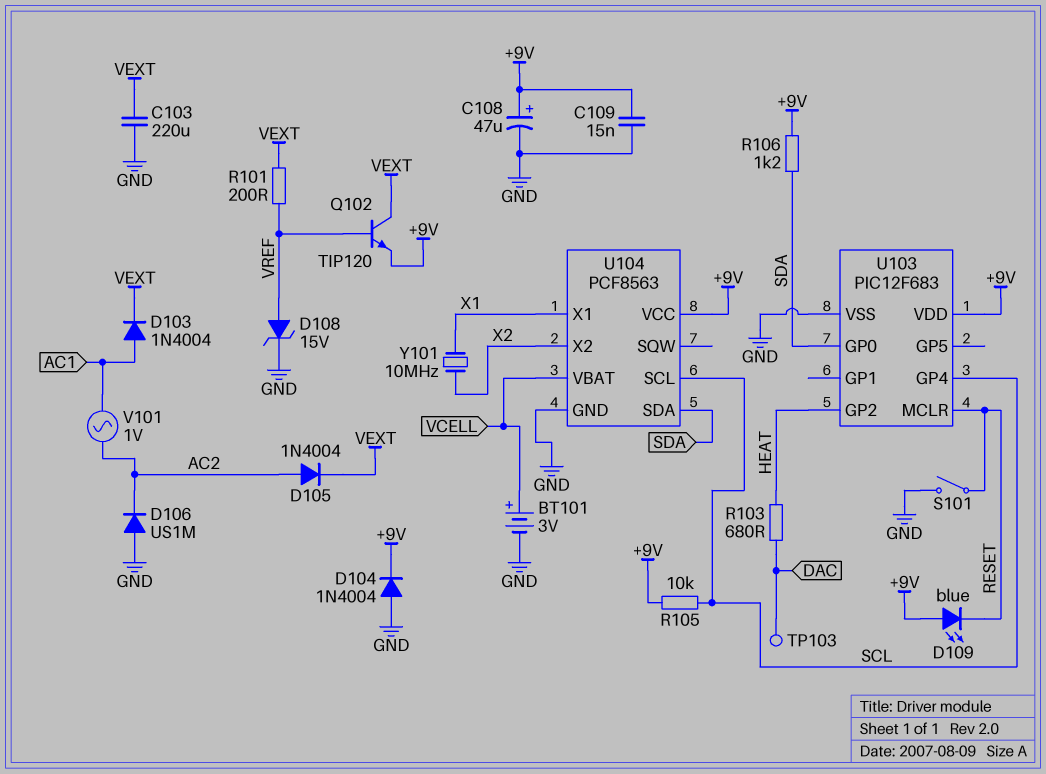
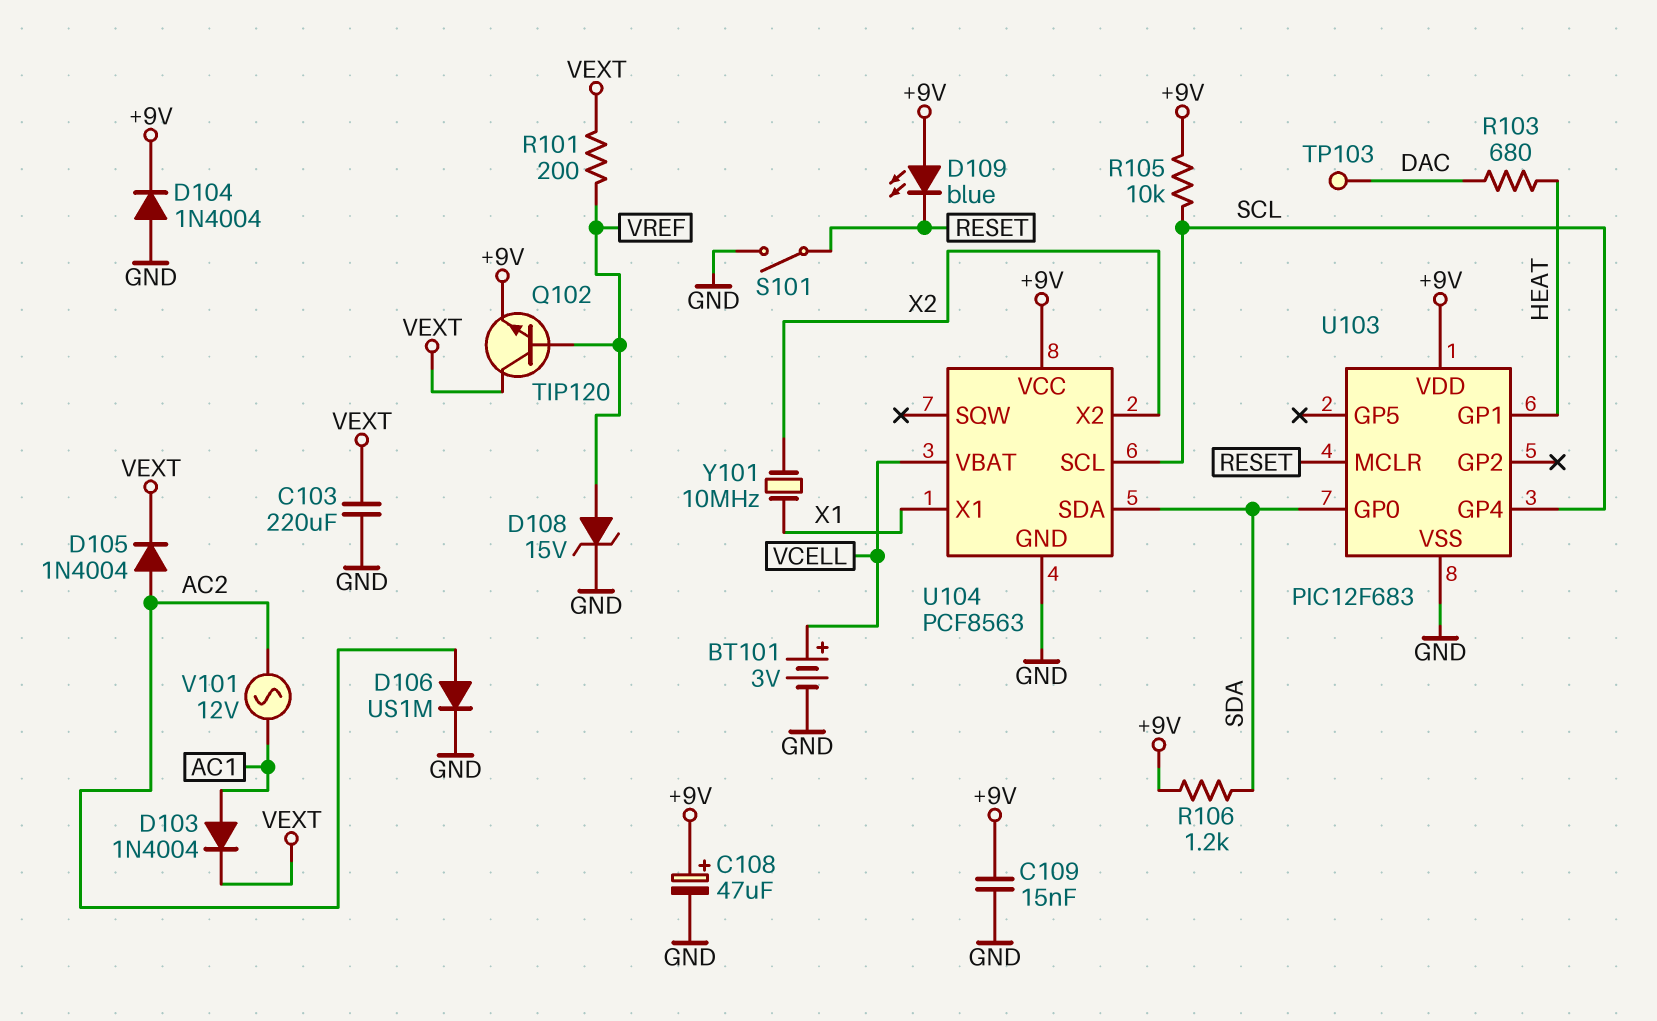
D106: diode US1M (A GND, K AC2) -> diode US1M (A AC2, K GND)
U103 pin GP1: none -> HEAT
U103 pin GP2: HEAT -> none
V101: AC 1V (AC1, AC2) -> AC 12V (AC1, AC2)

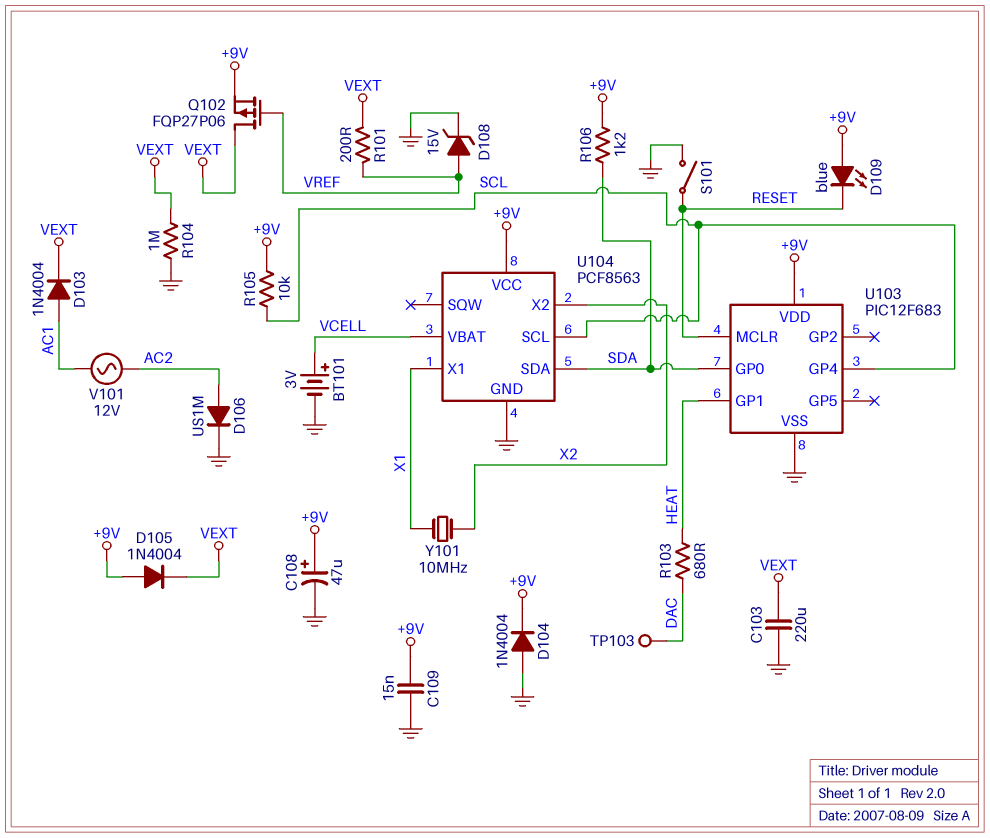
D105: diode 1N4004 (A AC2, K VEXT) -> diode 1N4004 (A +9V, K VEXT)
Q102: NPN TIP120 (B VREF, C VEXT, E +9V) -> PMOS FQP27P06 (G VREF, D VEXT, S +9V)
R104: none -> 1M (GND, VEXT)

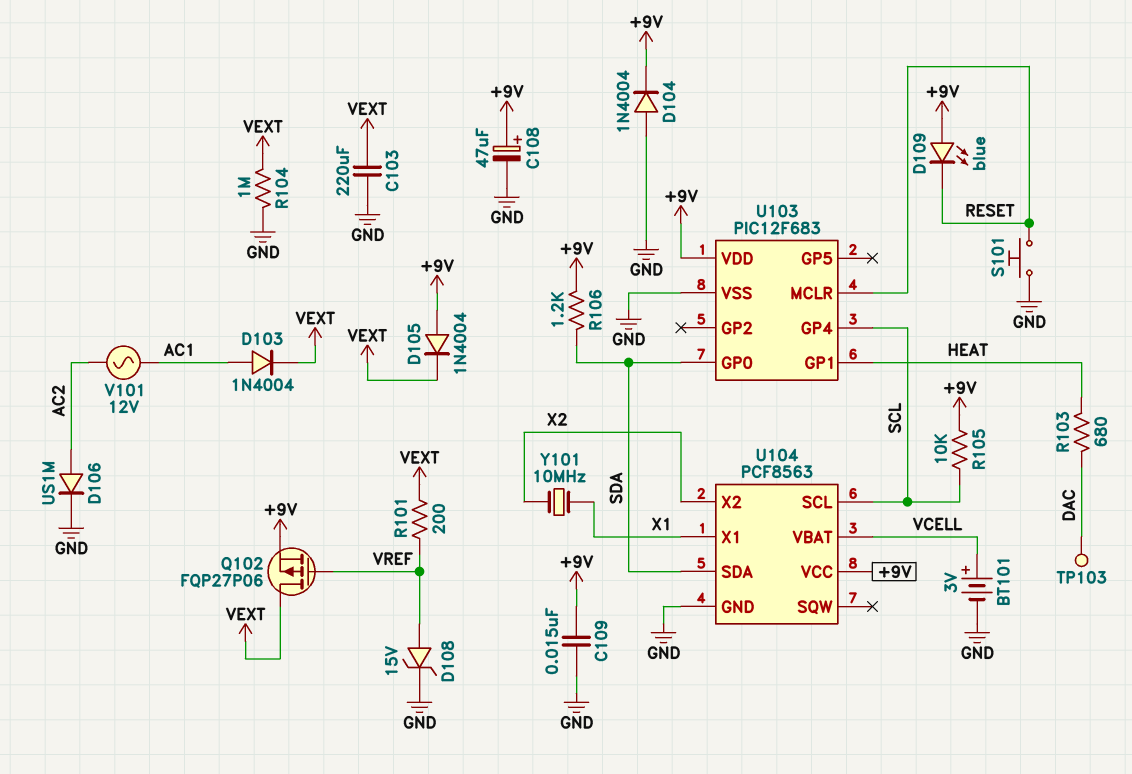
S101: switch (GND, RESET) -> button (GND, RESET)

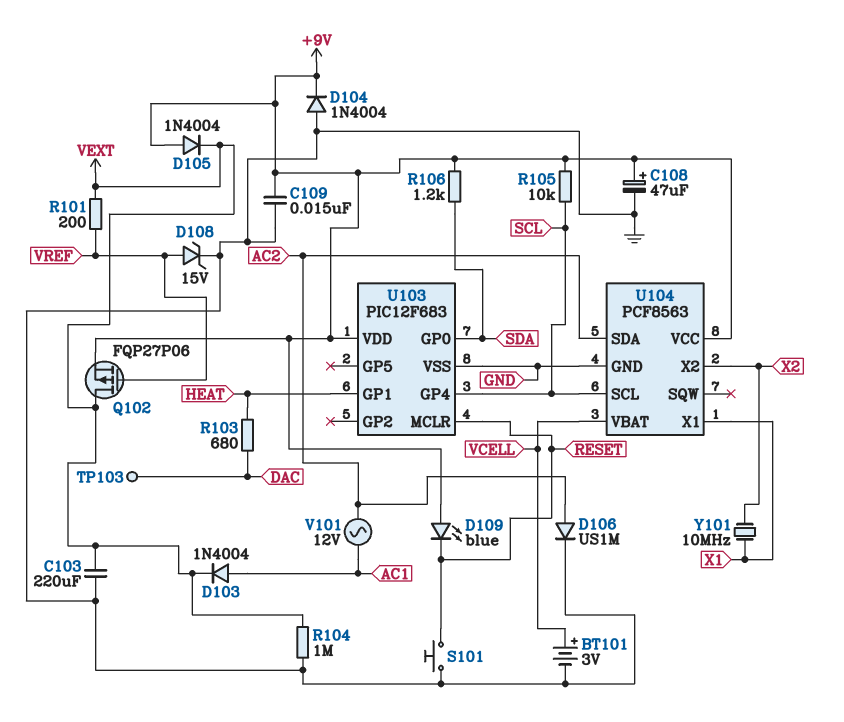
U104 pin SDA: SDA -> AC2

